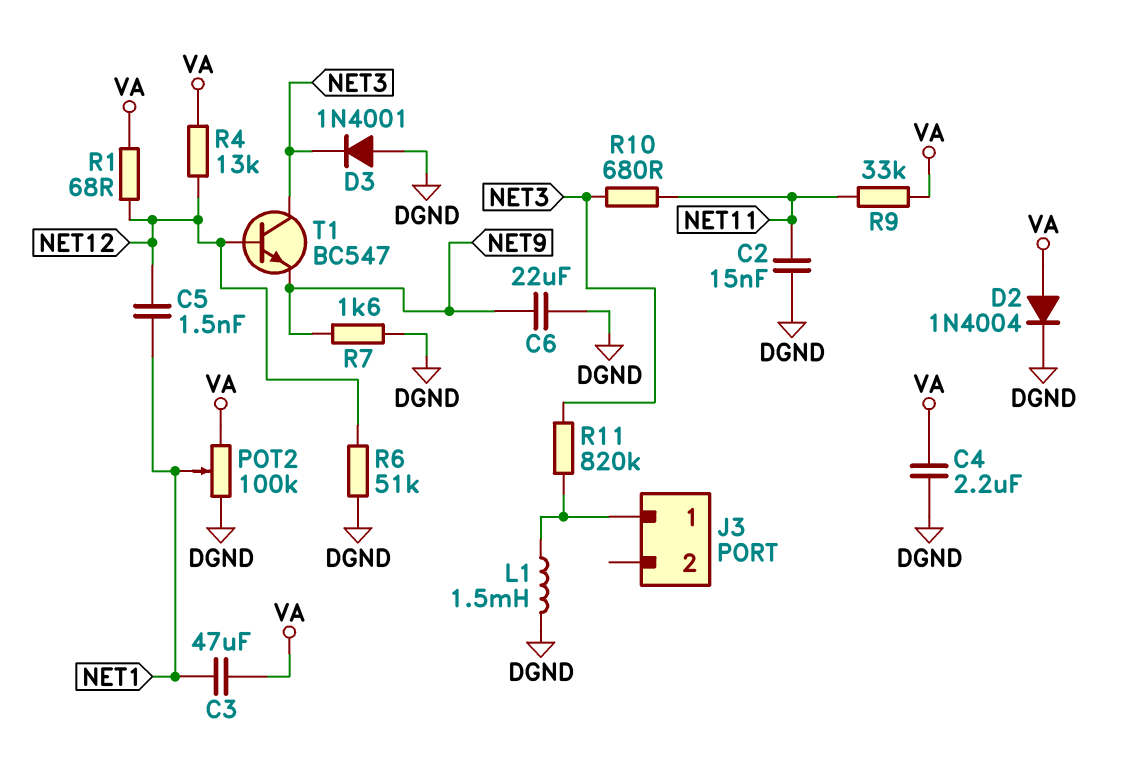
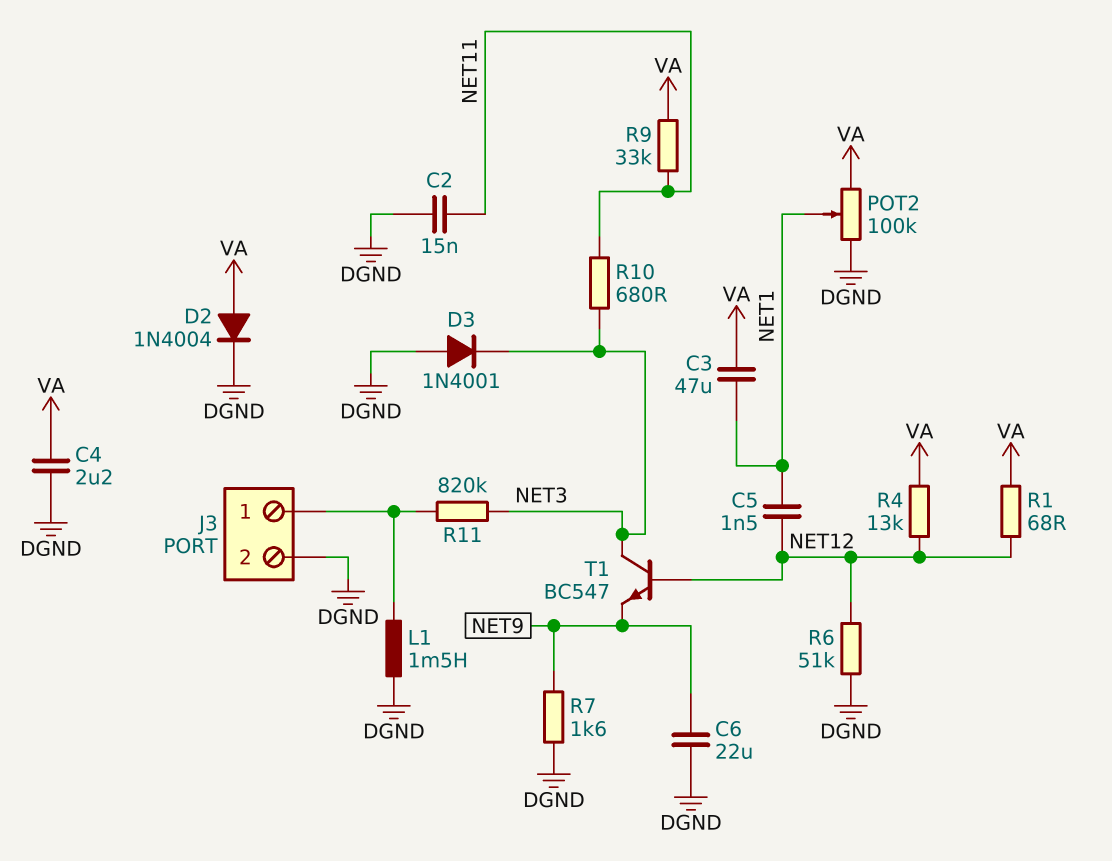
J3 pin 2: none -> DGND

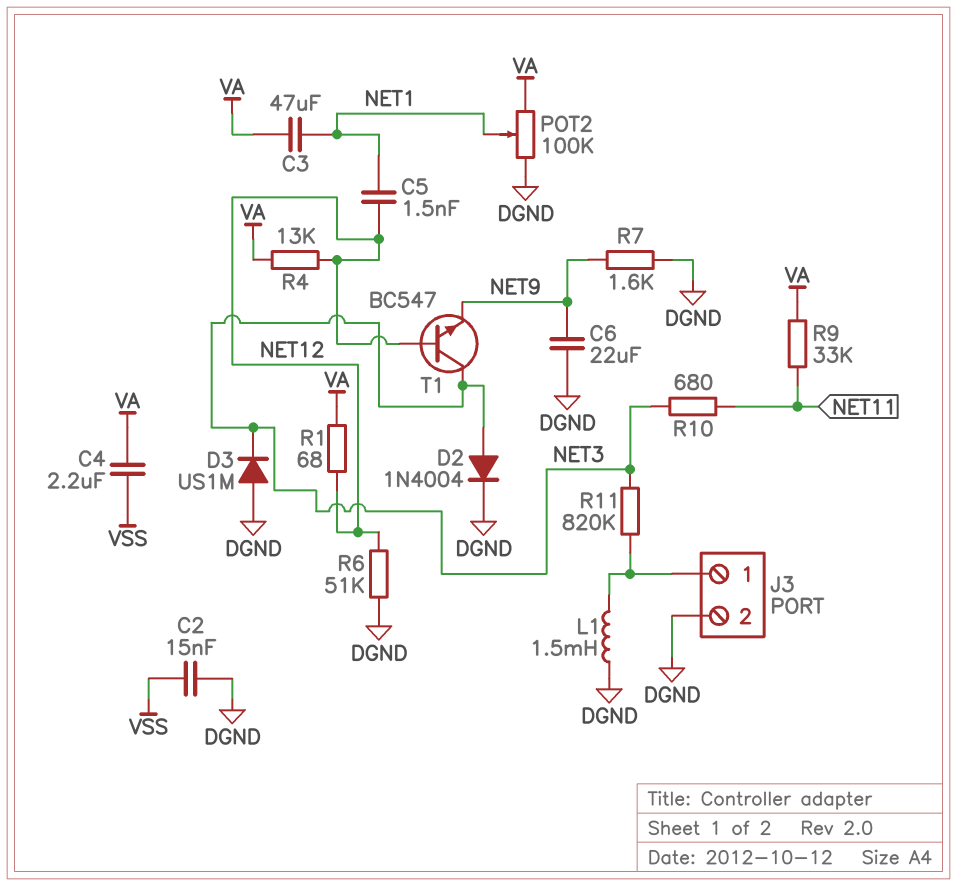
C2: 15nF (DGND, NET11) -> 15nF (DGND, VSS)
C4: 2.2uF (DGND, VA) -> 2.2uF (VA, VSS)
D2: diode 1N4004 (A VA, K DGND) -> diode 1N4004 (A NET3, K DGND)
D3: diode 1N4001 (A DGND, K NET3) -> diode US1M (A DGND, K NET3)

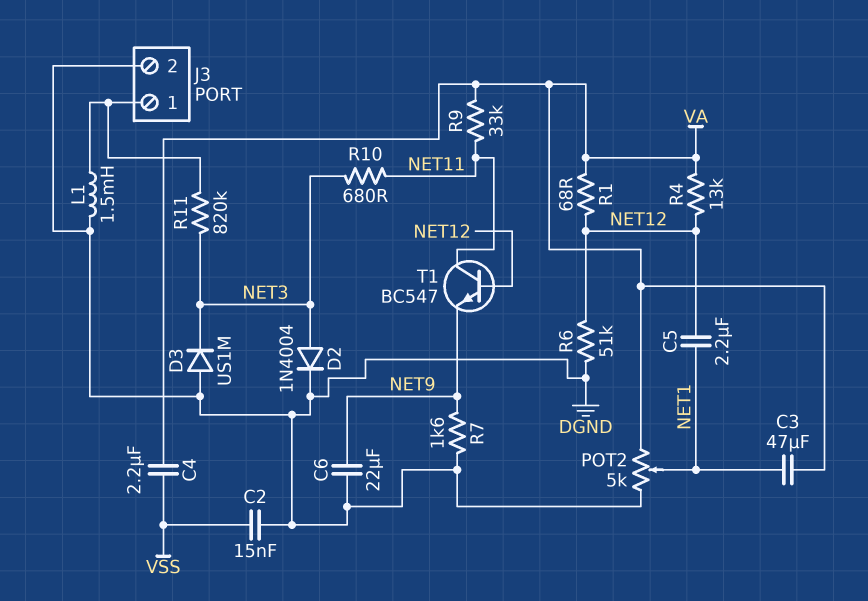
C5: 1.5nF (NET1, NET12) -> 2.2uF (NET1, NET12)
POT2: 100k (DGND, VA, wiper NET1) -> 5k (DGND, VA, wiper NET1)
T1: NPN BC547 (B NET12, C NET3, E NET9) -> NPN BC547 (B NET12, C NET11, E NET9)

